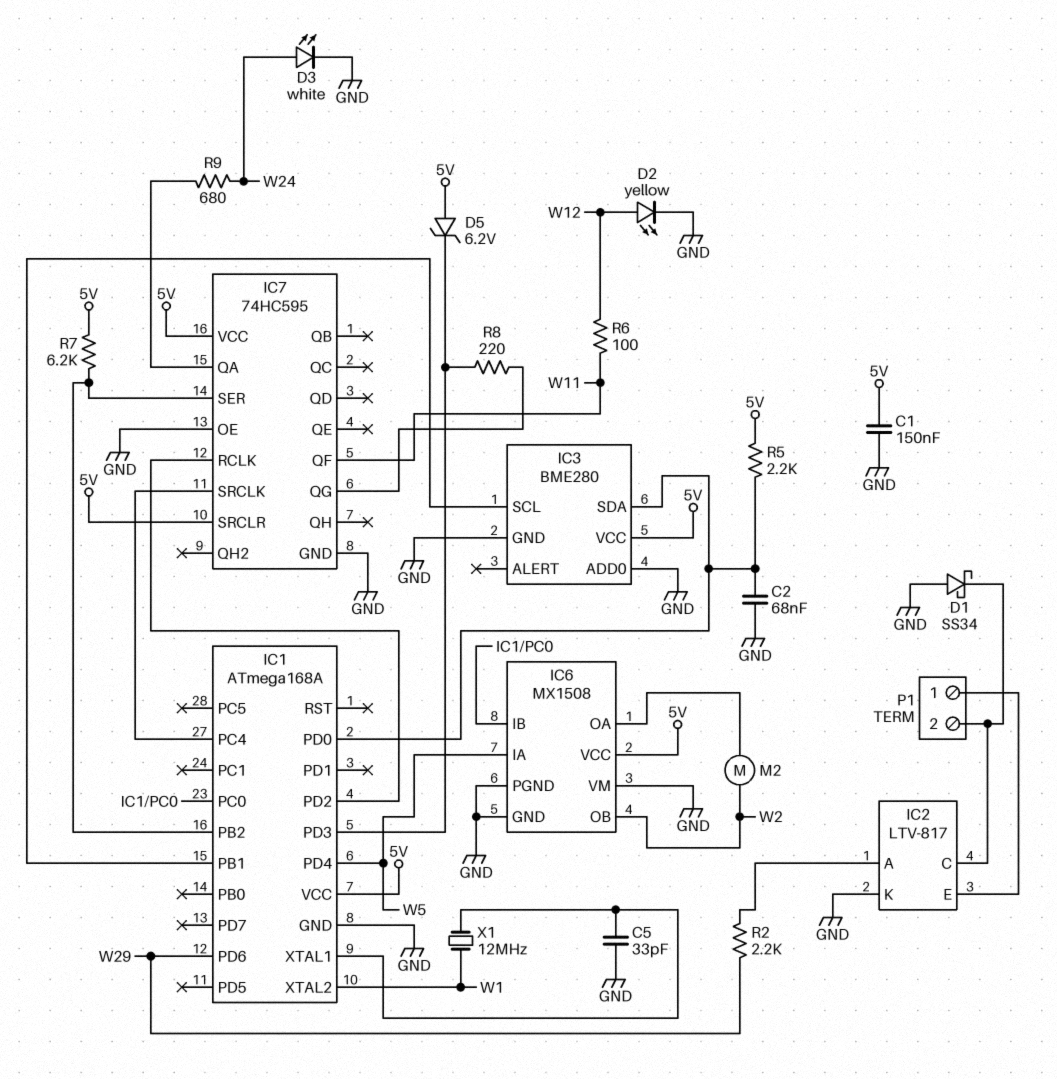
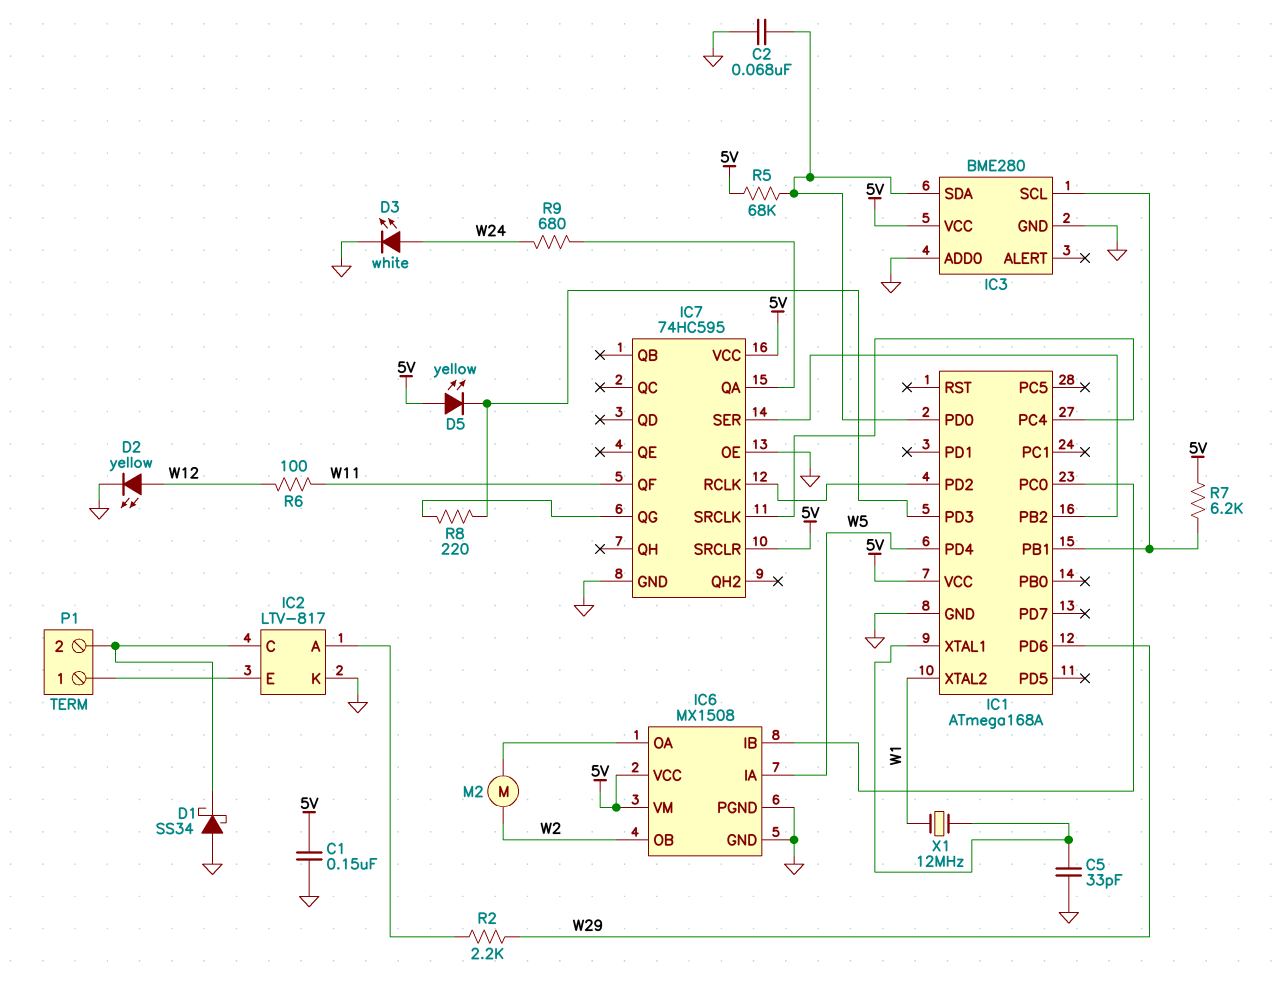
D5: zener 6.2V (A 5V, K IC1/PD3) -> LED yellow (A 5V, K IC1/PD3)
IC6 pin VM: GND -> 5V
R5: 2.2k (5V, IC1/PD0) -> 68k (5V, IC1/PD0)
R7: 6.2k (5V, IC1/PB2) -> 6.2k (5V, IC1/PB1)

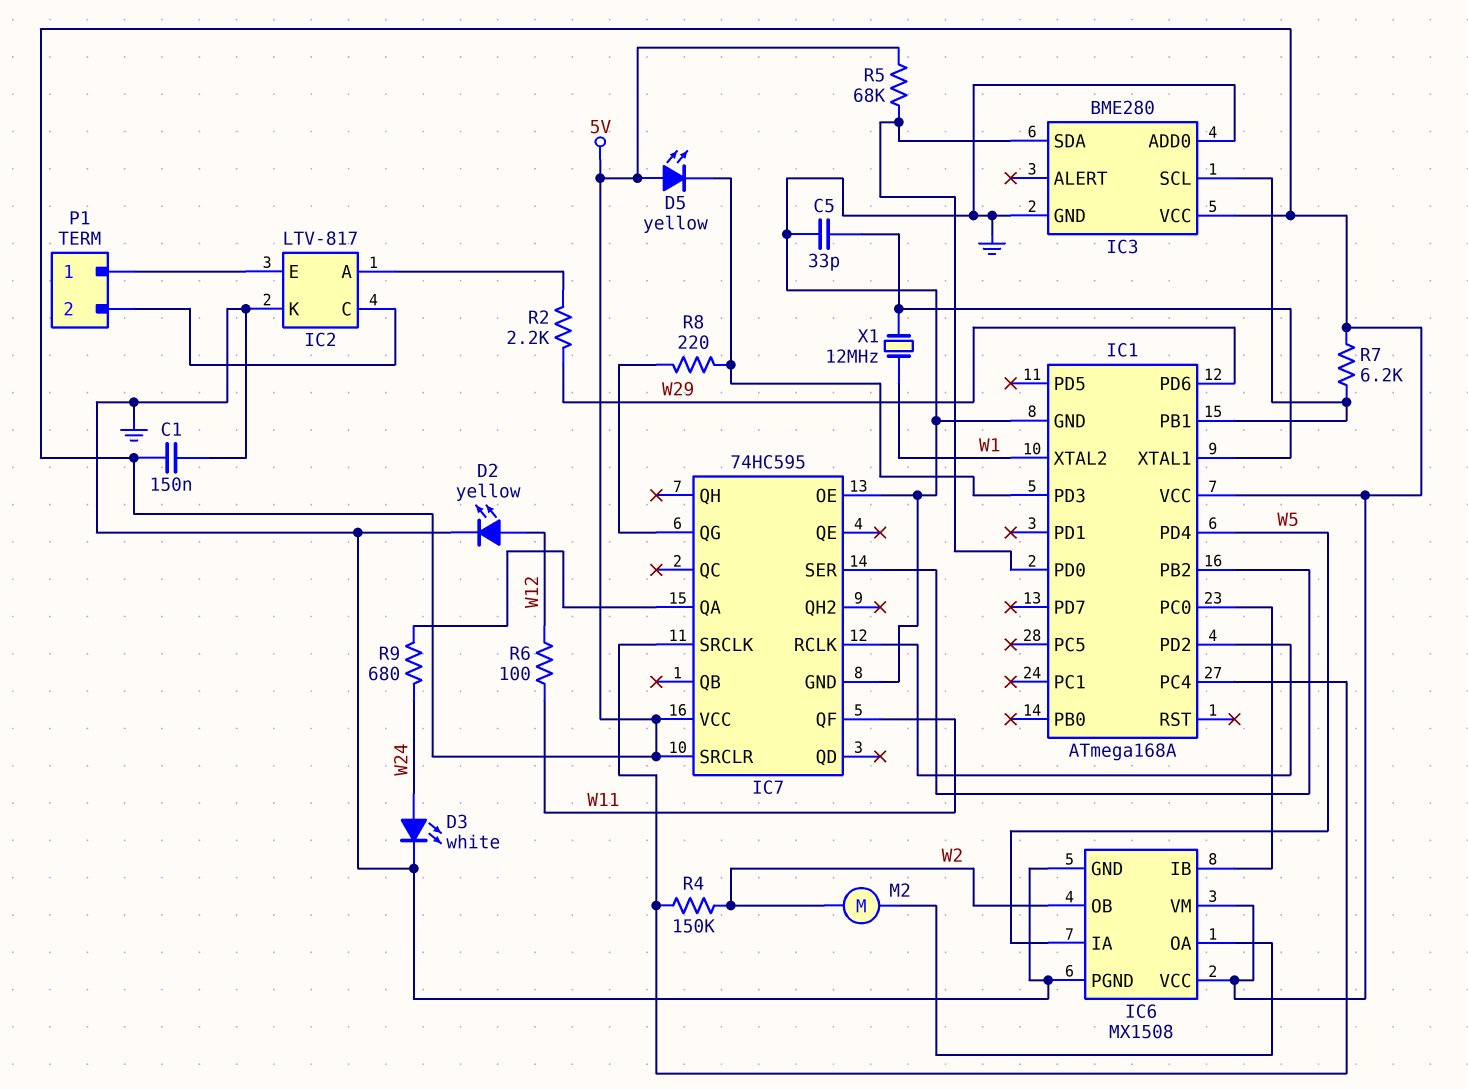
C2: 68nF (GND, IC1/PD0) -> none
D1: schottky SS34 (A GND, K IC2/C) -> none
R4: none -> 150k (IC1/PC4, W2)

